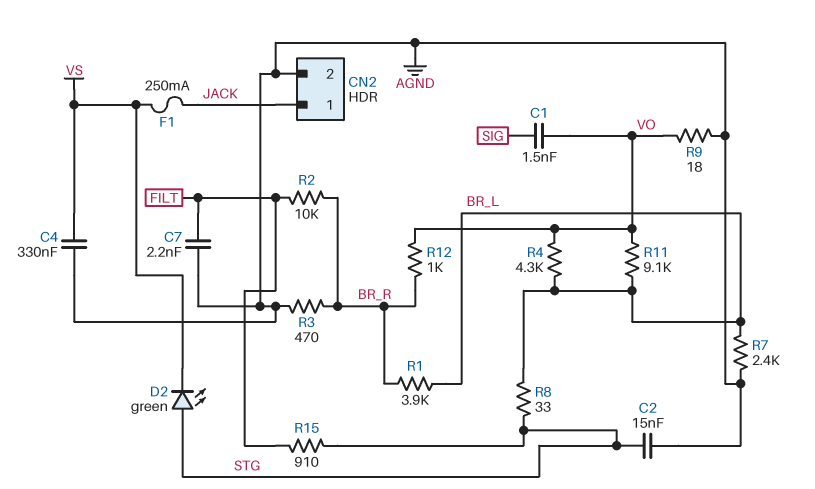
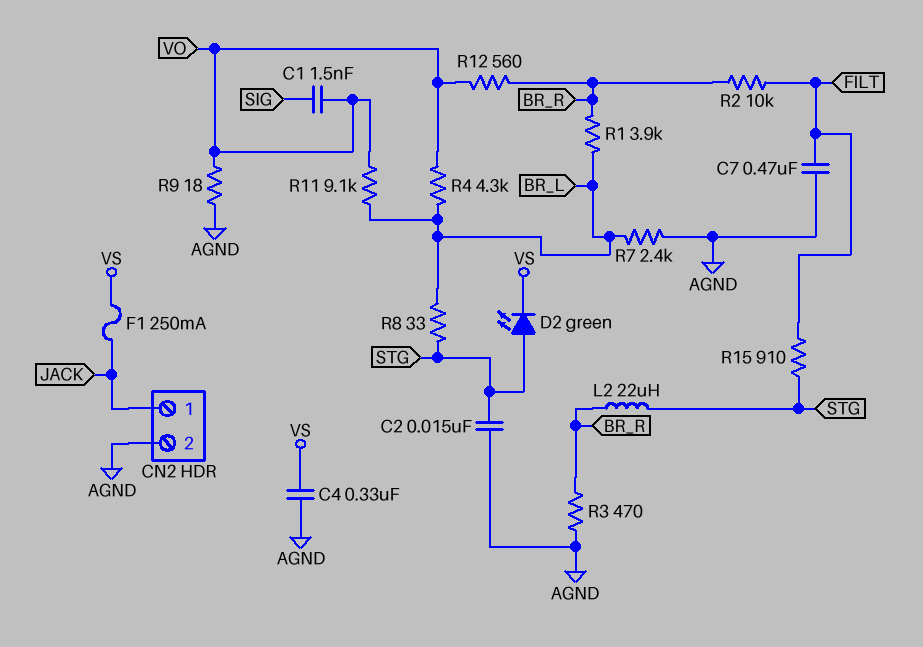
C7: 2.2nF (AGND, FILT) -> 470nF (AGND, FILT)
L2: none -> 22uH (BR_R, STG)
R12: 1k (BR_R, VO) -> 560 (BR_R, VO)

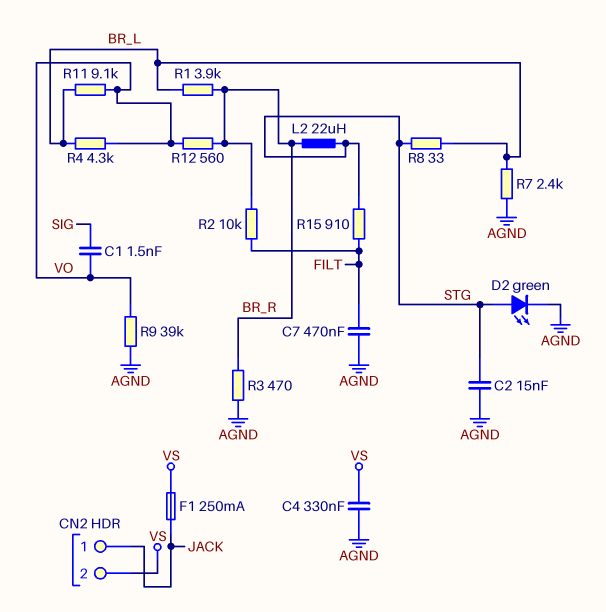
CN2 pin 2: AGND -> VS
D2: LED green (A STG, K VS) -> LED green (A STG, K AGND)
R9: 18 (AGND, VO) -> 39k (AGND, VO)

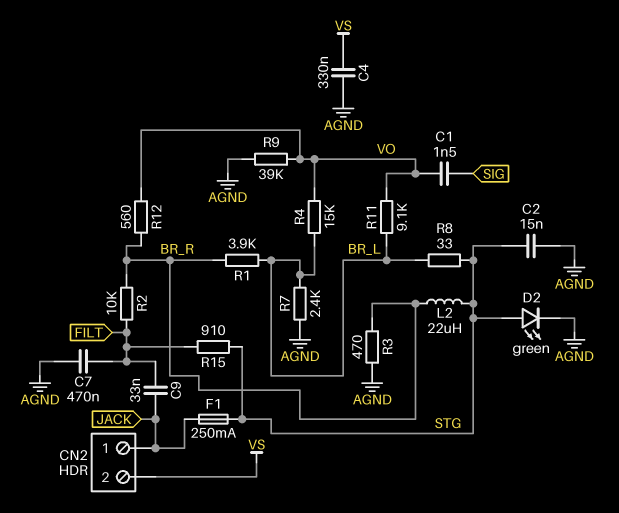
C9: none -> 33nF (FILT, JACK)
F1: 250mA (JACK, VS) -> 250mA (JACK, STG)
R4: 4.3k (BR_L, VO) -> 15k (BR_L, VO)

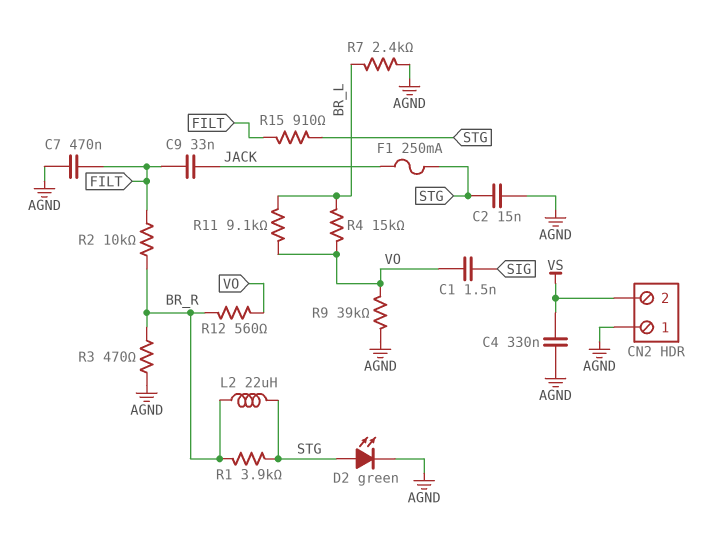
CN2 pin 1: JACK -> AGND
R1: 3.9k (BR_L, BR_R) -> 3.9k (BR_R, STG)
R8: 33 (BR_L, STG) -> none

